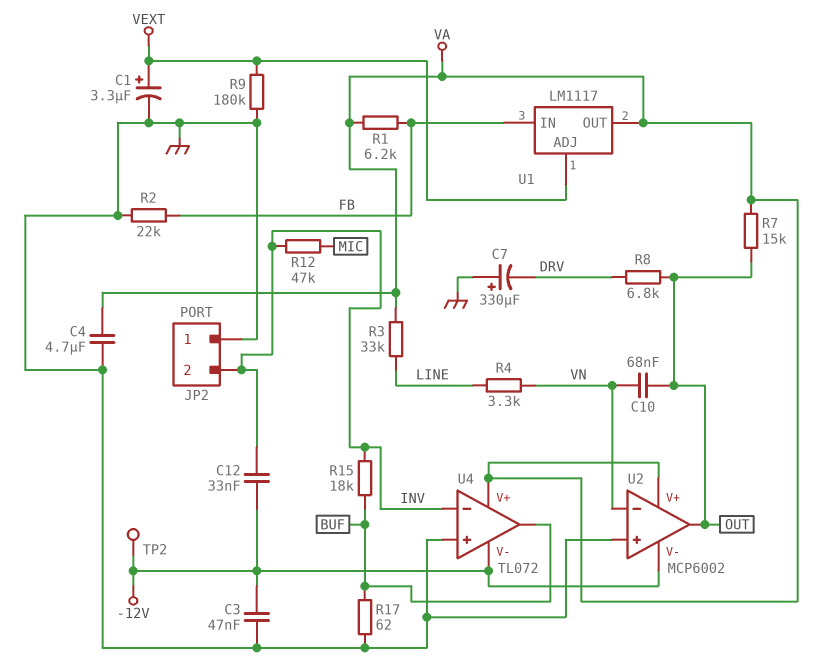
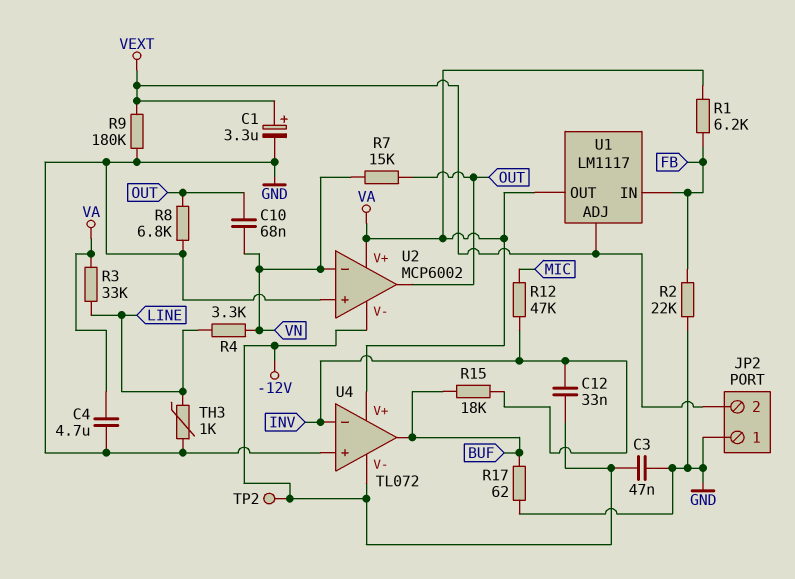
C7: 330uF (plus GND, minus DRV) -> none
JP2 pin 2: INV -> VEXT
R7: 15k (OUT, VA) -> 15k (OUT, VN)
R8: 6.8k (DRV, OUT) -> 6.8k (GND, OUT)
TH3: none -> 1k (GND, LINE)

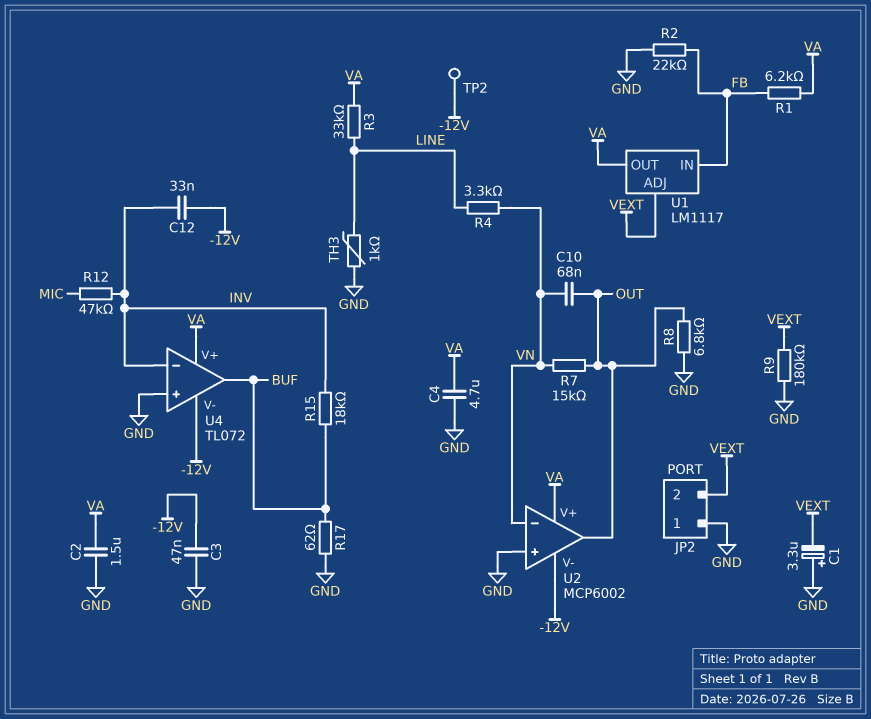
C1: 3.3uF (plus VEXT, minus GND) -> 3.3uF (plus GND, minus VEXT)
C2: none -> 1.5uF (GND, VA)

